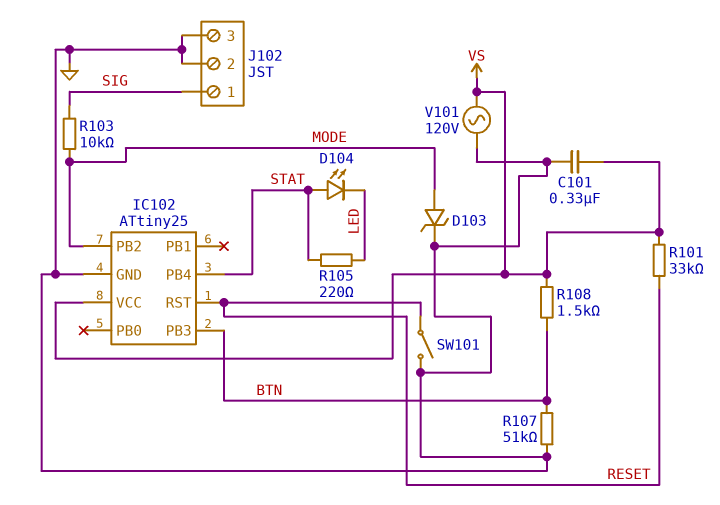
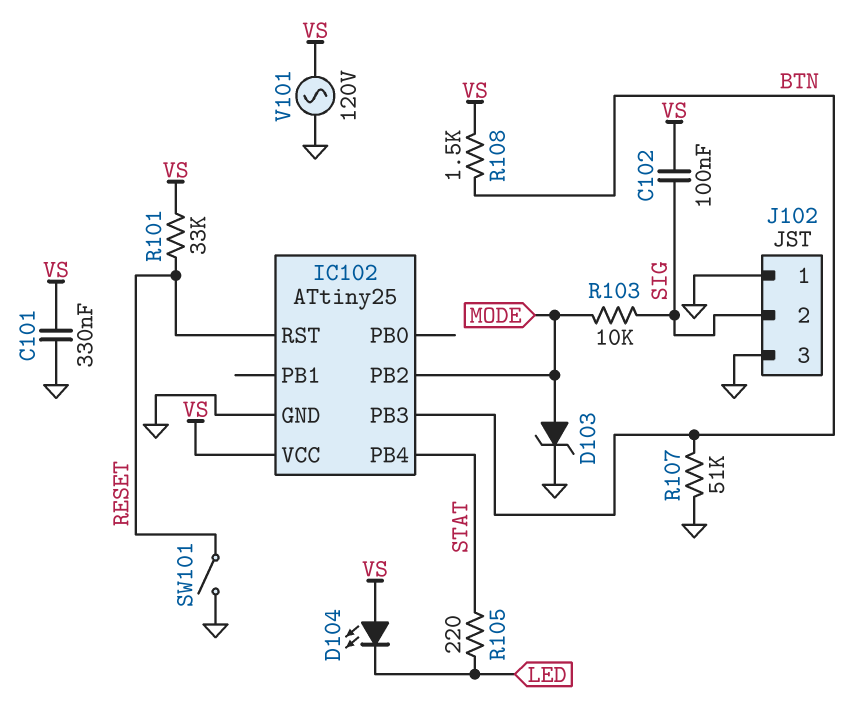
C102: none -> 100nF (SIG, VS)
D104: LED (A STAT, K LED) -> LED (A VS, K LED)
J102 pin 1: SIG -> GND
J102 pin 2: GND -> SIG

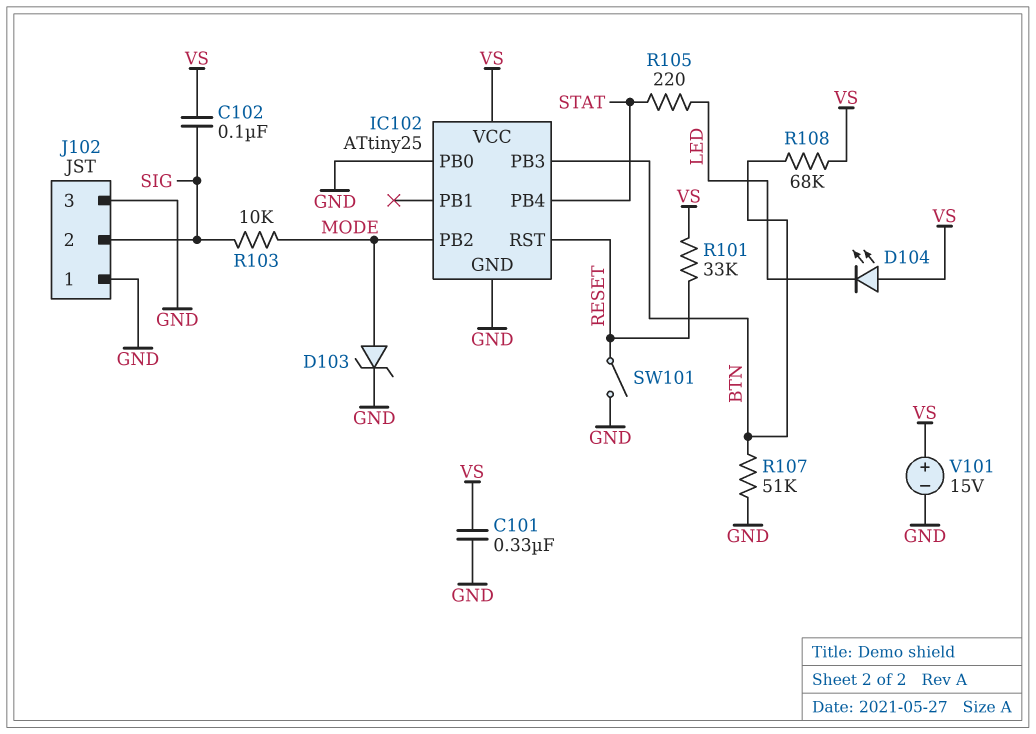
IC102 pin PB0: none -> GND
R108: 1.5k (BTN, VS) -> 68k (BTN, VS)
V101: AC 120V (GND, VS) -> 15V (plus VS, minus GND)

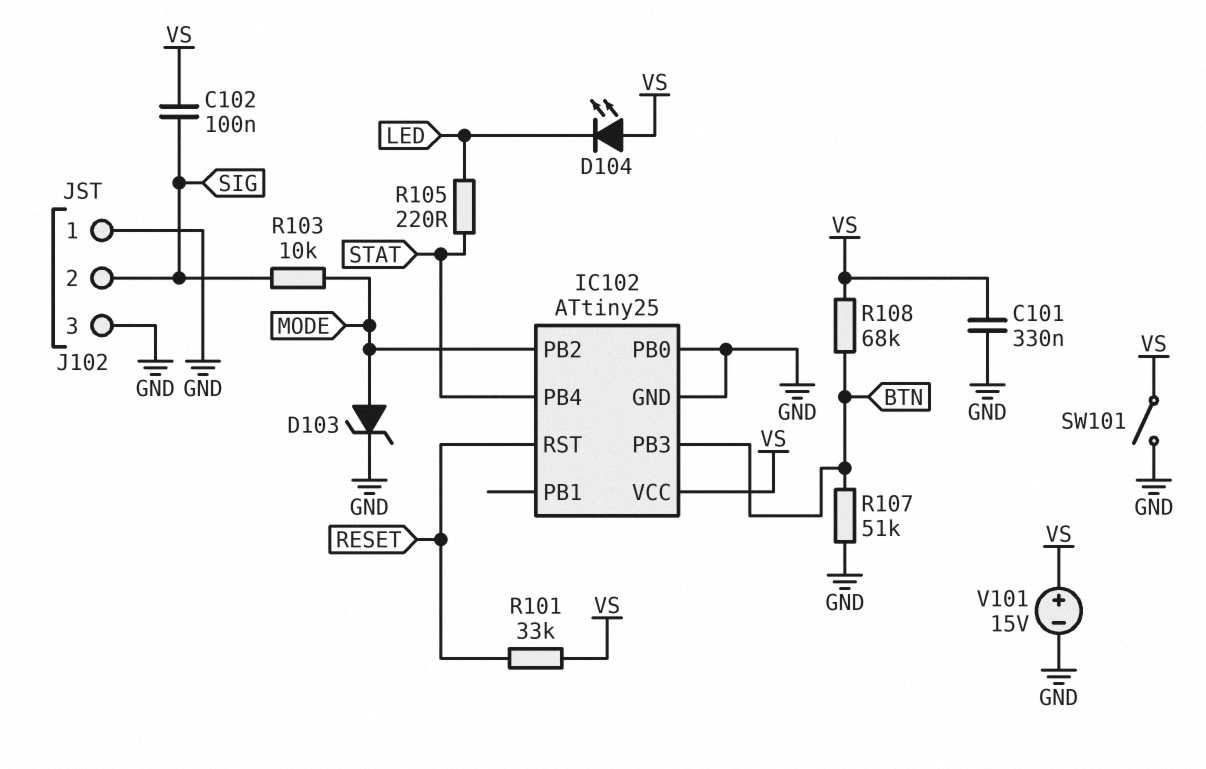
SW101: switch (GND, RESET) -> switch (GND, VS)

